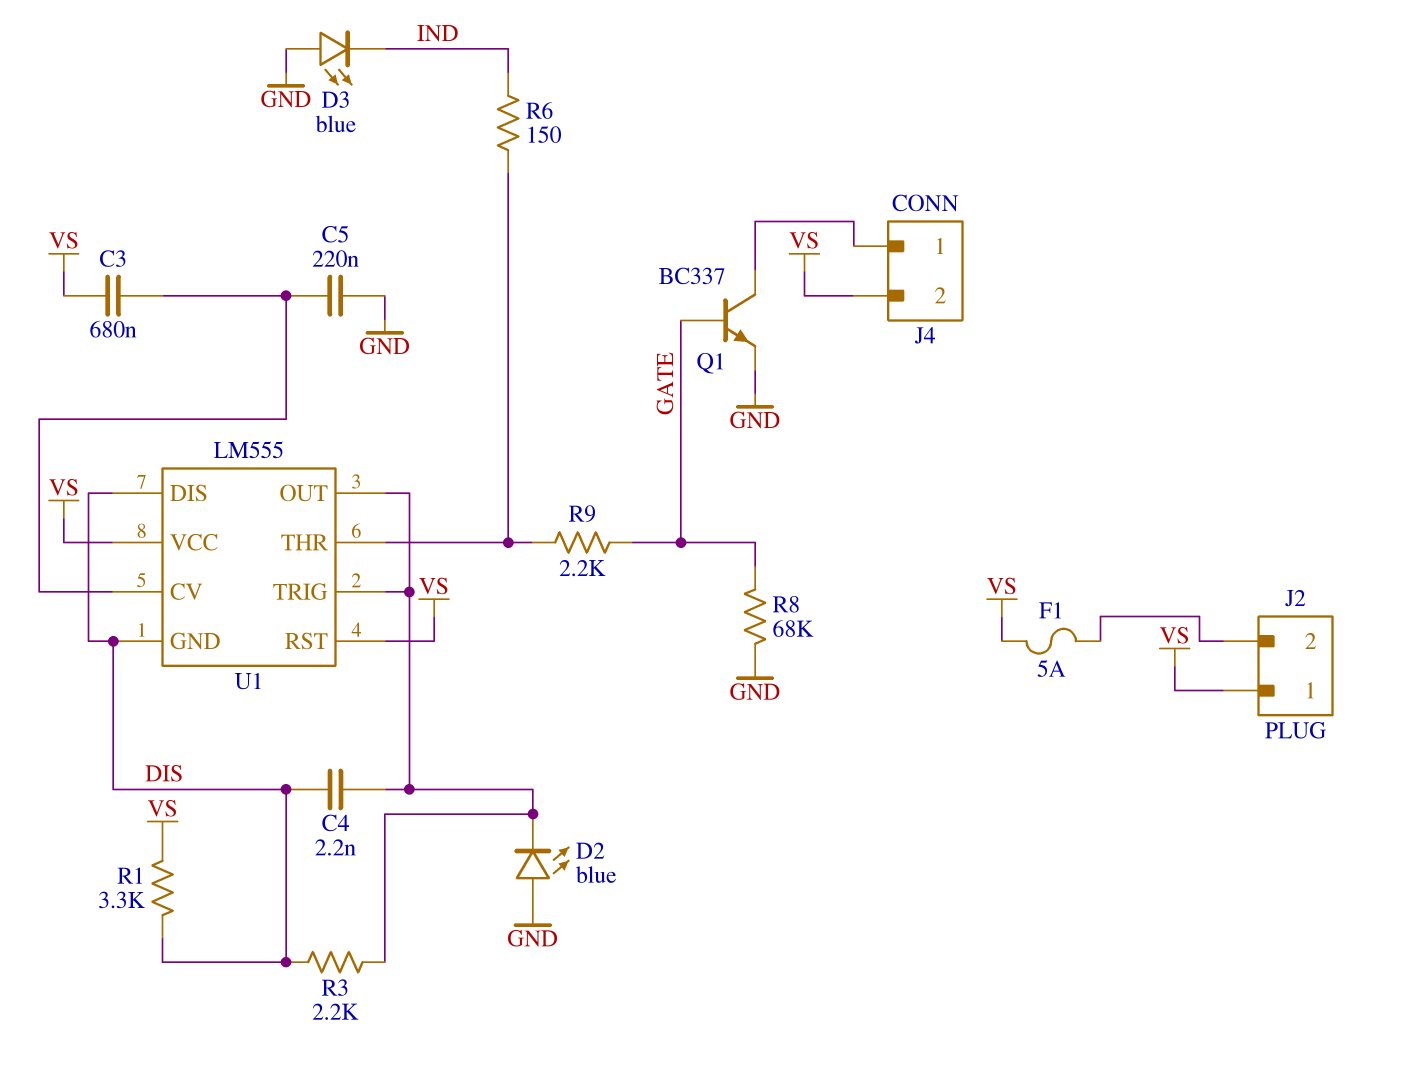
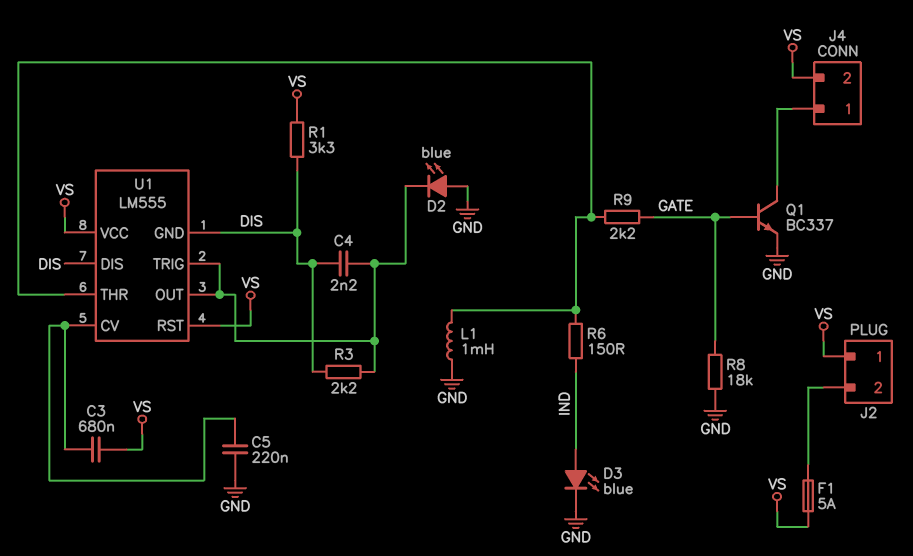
D3: LED blue (A GND, K IND) -> LED blue (A IND, K GND)
L1: none -> 1mH (GND, U1/THR)
R8: 68k (GATE, GND) -> 18k (GATE, GND)

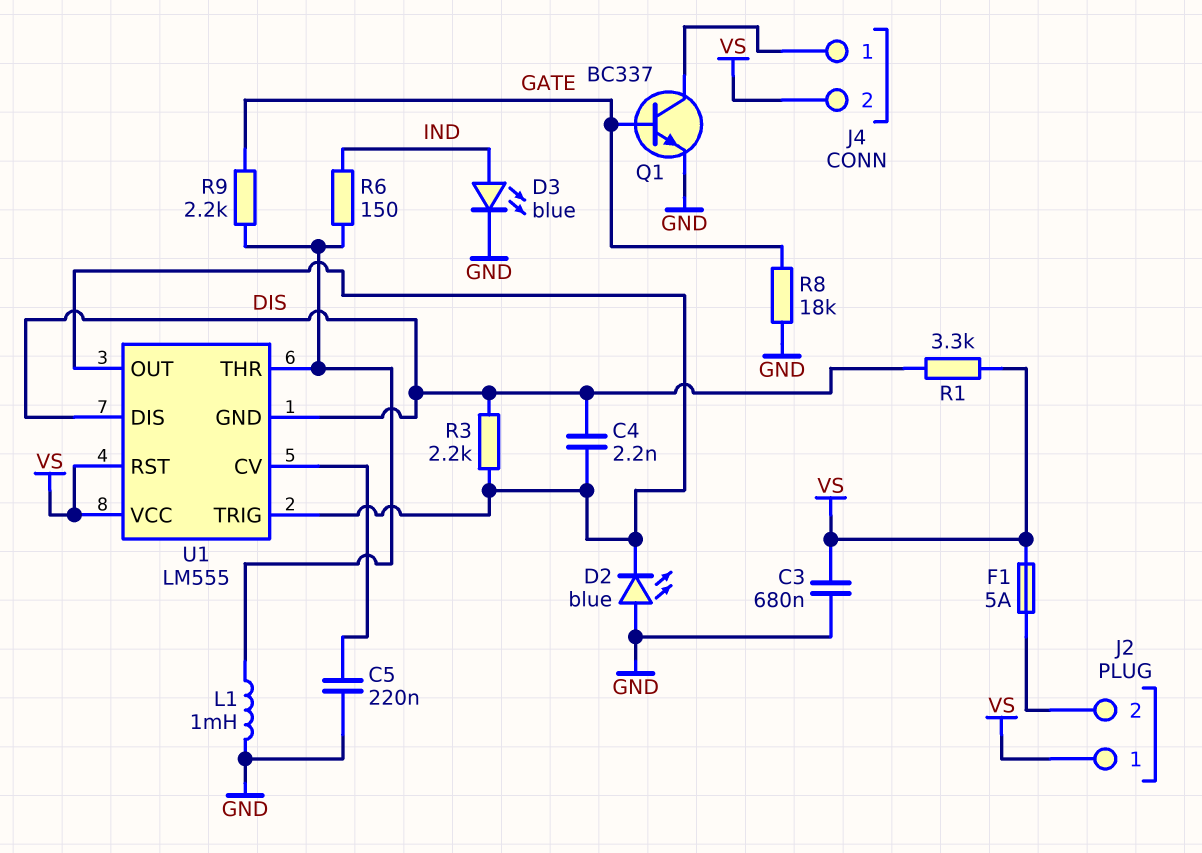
C3: 680nF (U1/CV, VS) -> 680nF (GND, VS)

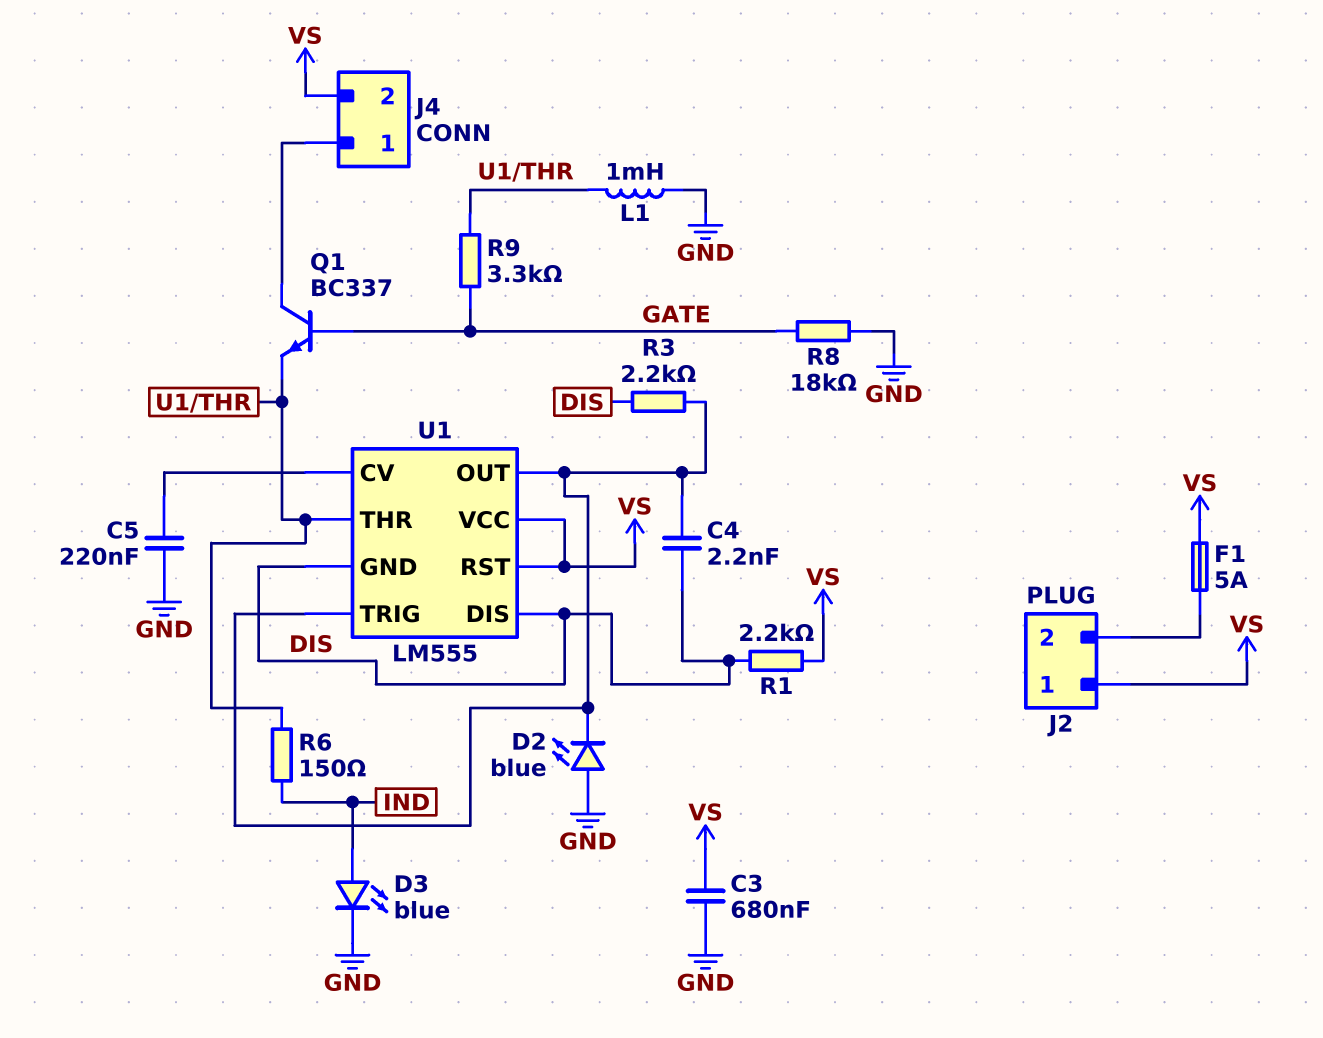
Q1: NPN BC337 (B GATE, C J4/1, E GND) -> NPN BC337 (B GATE, C J4/1, E U1/THR)
R1: 3.3k (DIS, VS) -> 2.2k (DIS, VS)
R9: 2.2k (GATE, U1/THR) -> 3.3k (GATE, U1/THR)

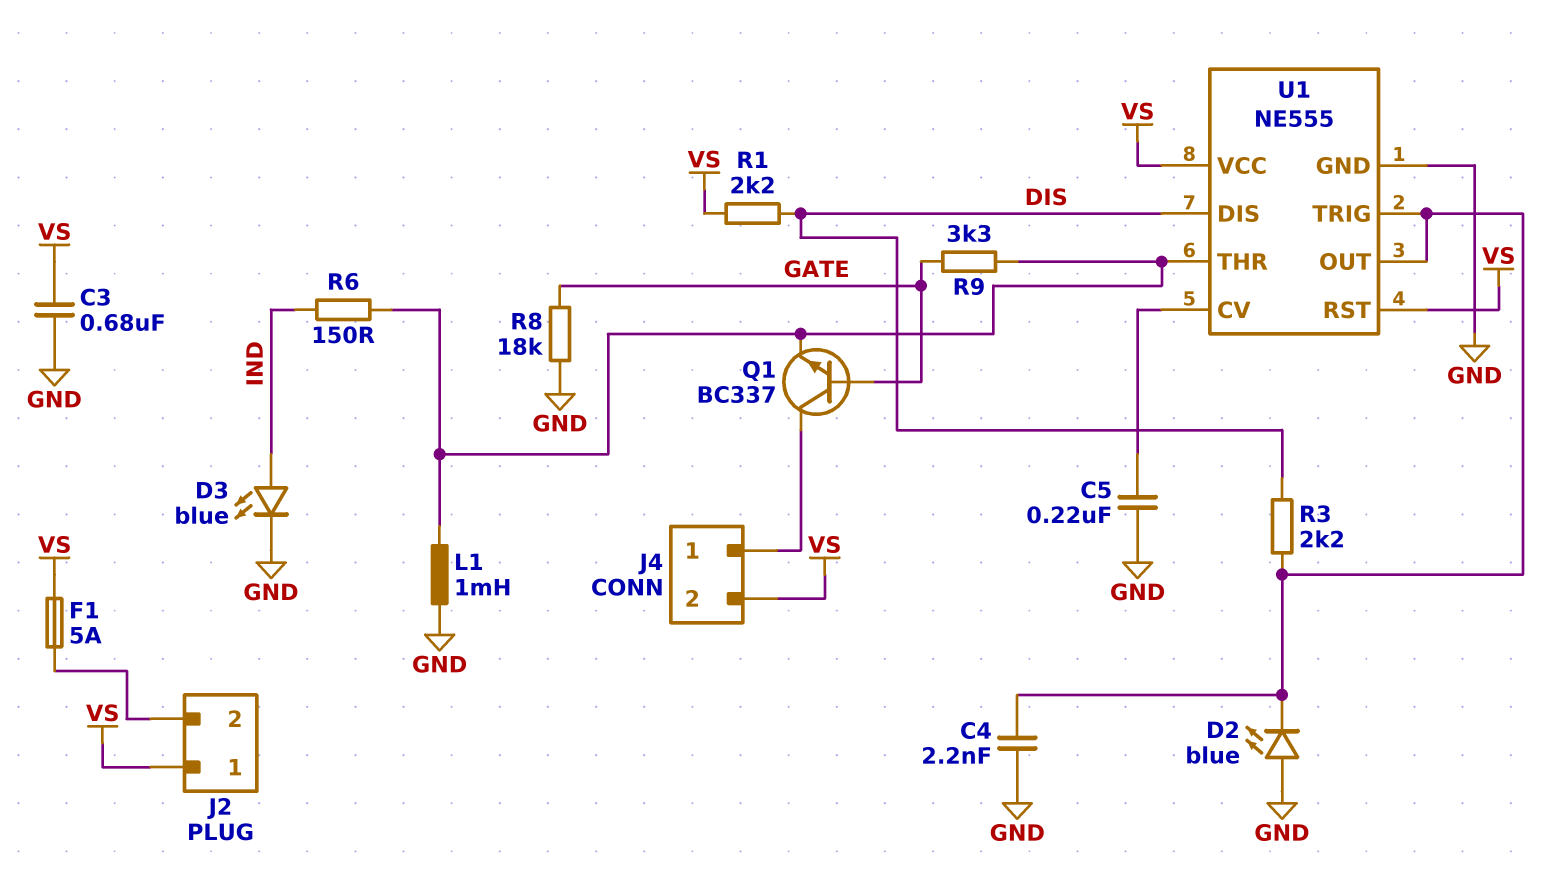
C4: 2.2nF (DIS, U1/OUT) -> 2.2nF (GND, U1/OUT)
U1: LM555 -> NE555
U1 pin GND: DIS -> GND

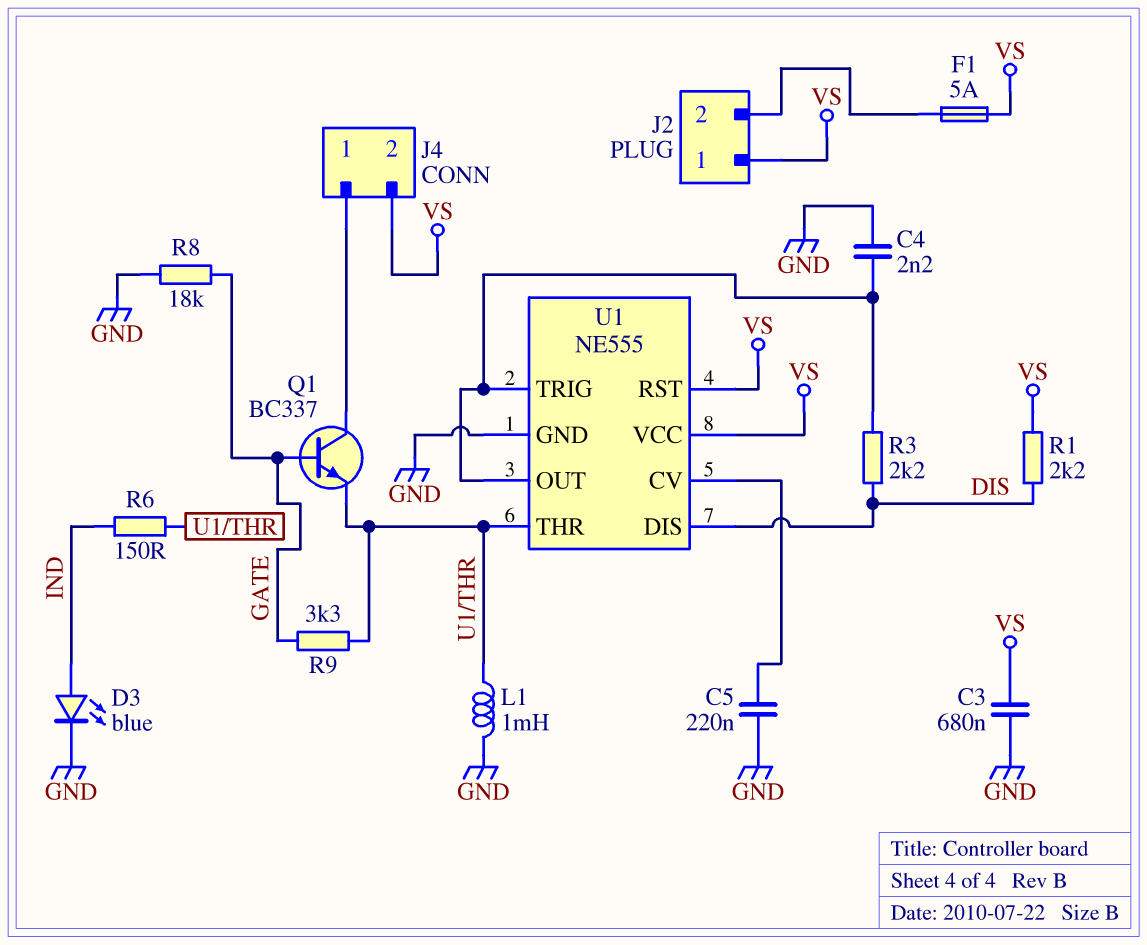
D2: LED blue (A GND, K U1/OUT) -> none

